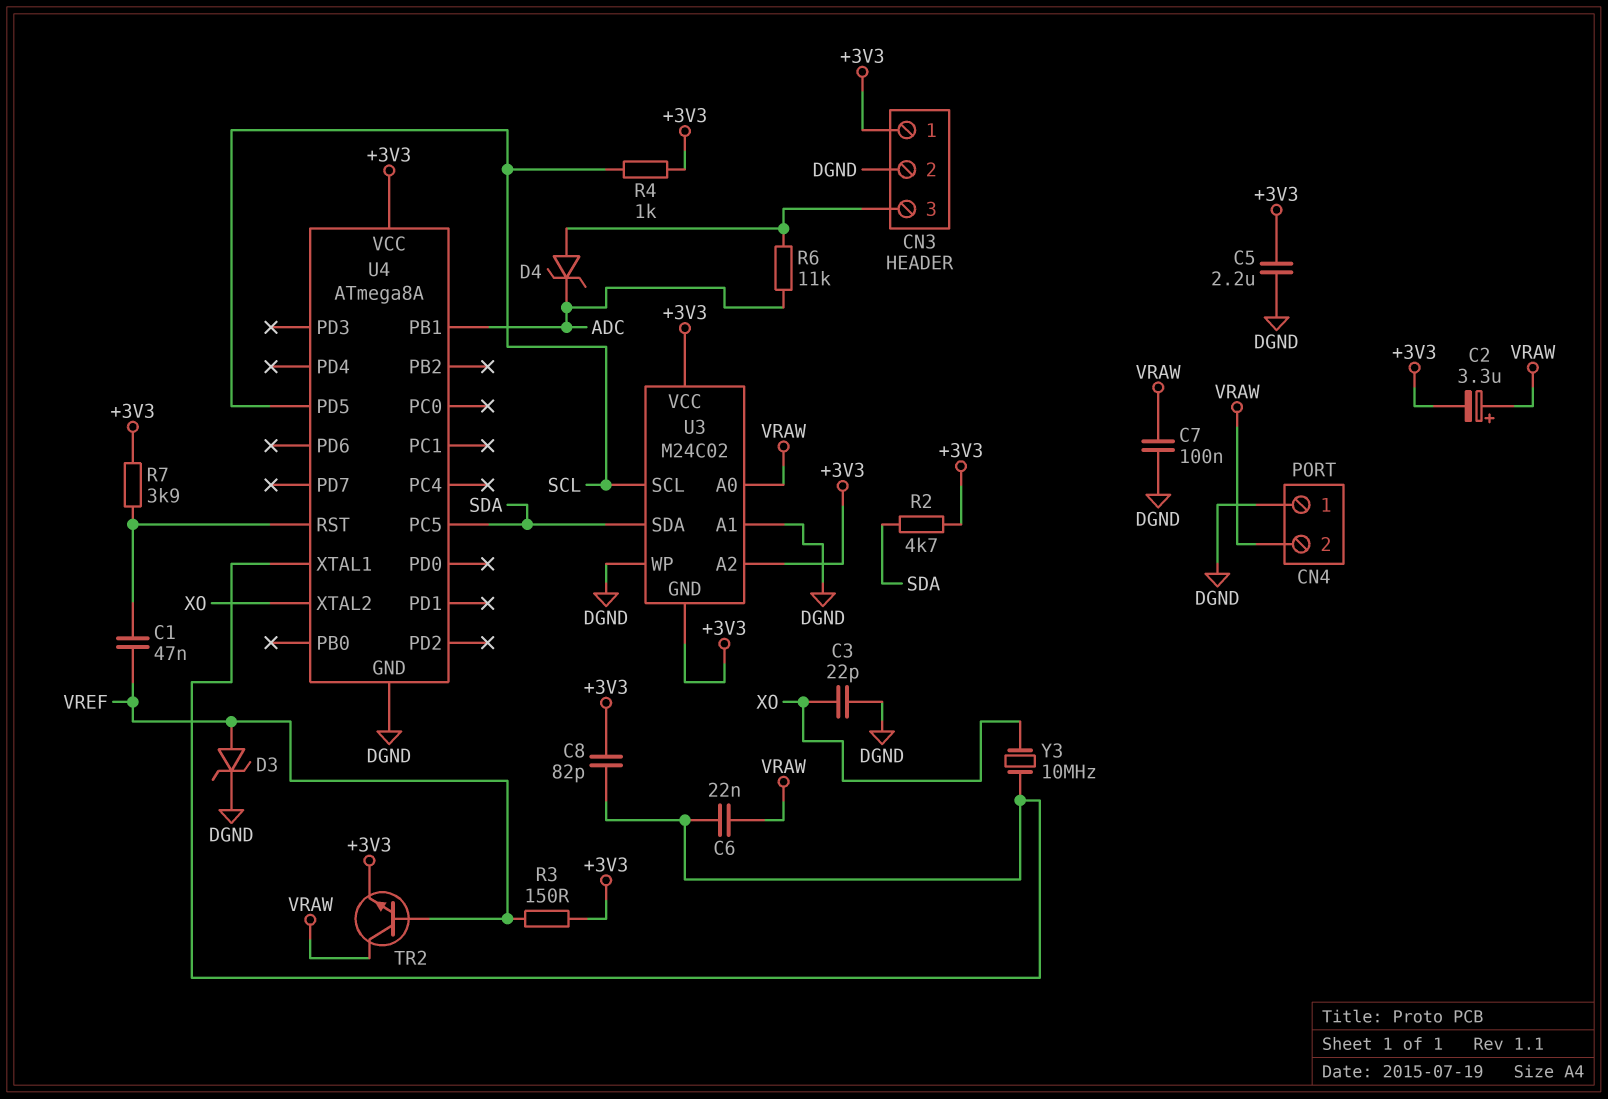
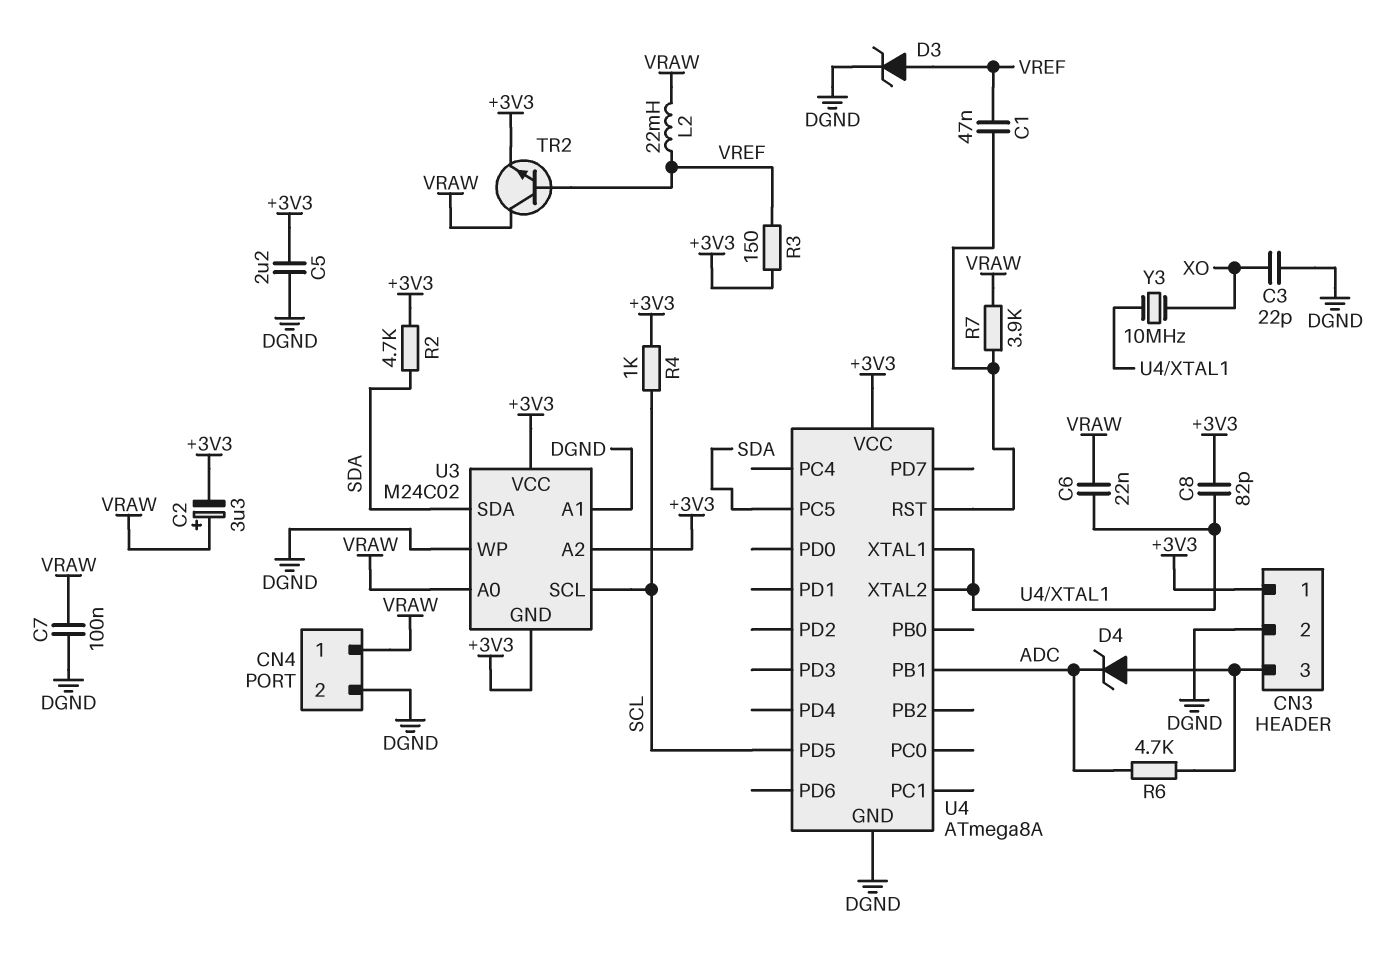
CN4 pin 1: DGND -> VRAW
CN4 pin 2: VRAW -> DGND
L2: none -> 22mH (VRAW, VREF)
R6: 11k (ADC, CN3/3) -> 4.7k (ADC, CN3/3)
R7: 3.9k (+3V3, U4/RST) -> 3.9k (U4/RST, VRAW)
U4 pin XTAL2: XO -> U4/XTAL1

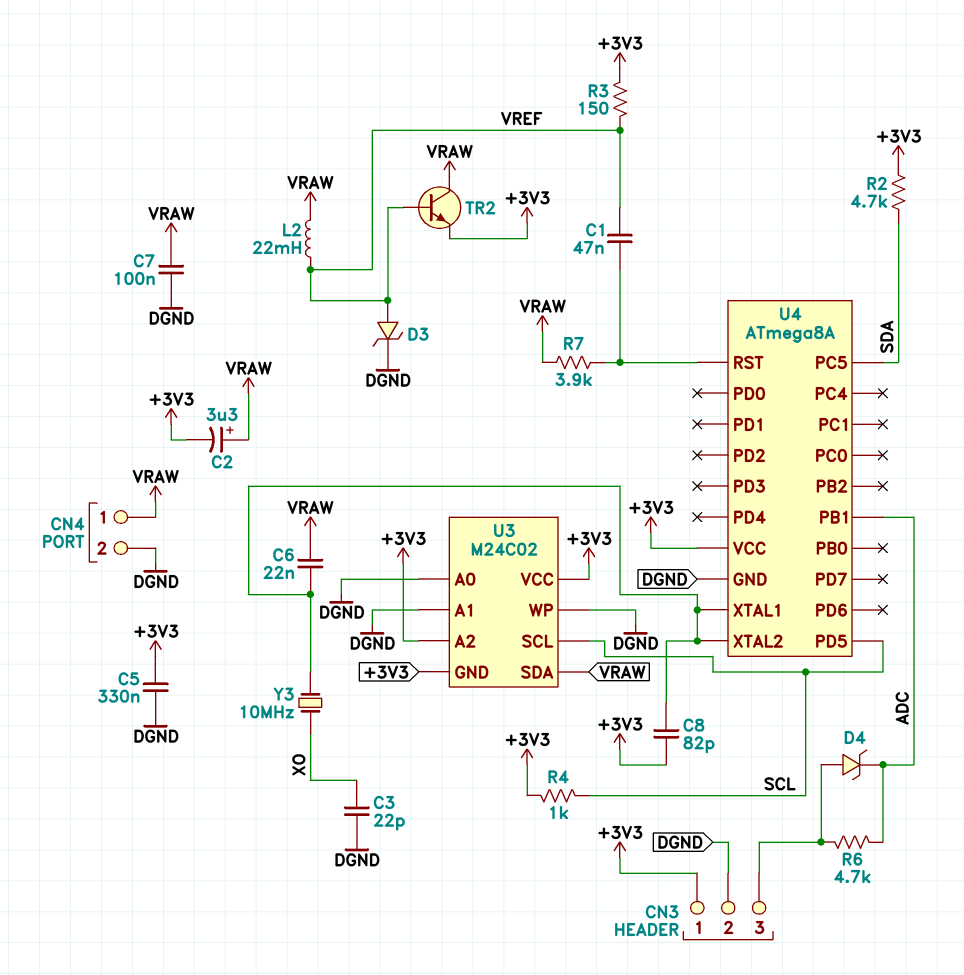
C5: 2.2uF (+3V3, DGND) -> 330nF (+3V3, DGND)
U3 pin A0: VRAW -> DGND
U3 pin SDA: SDA -> VRAW

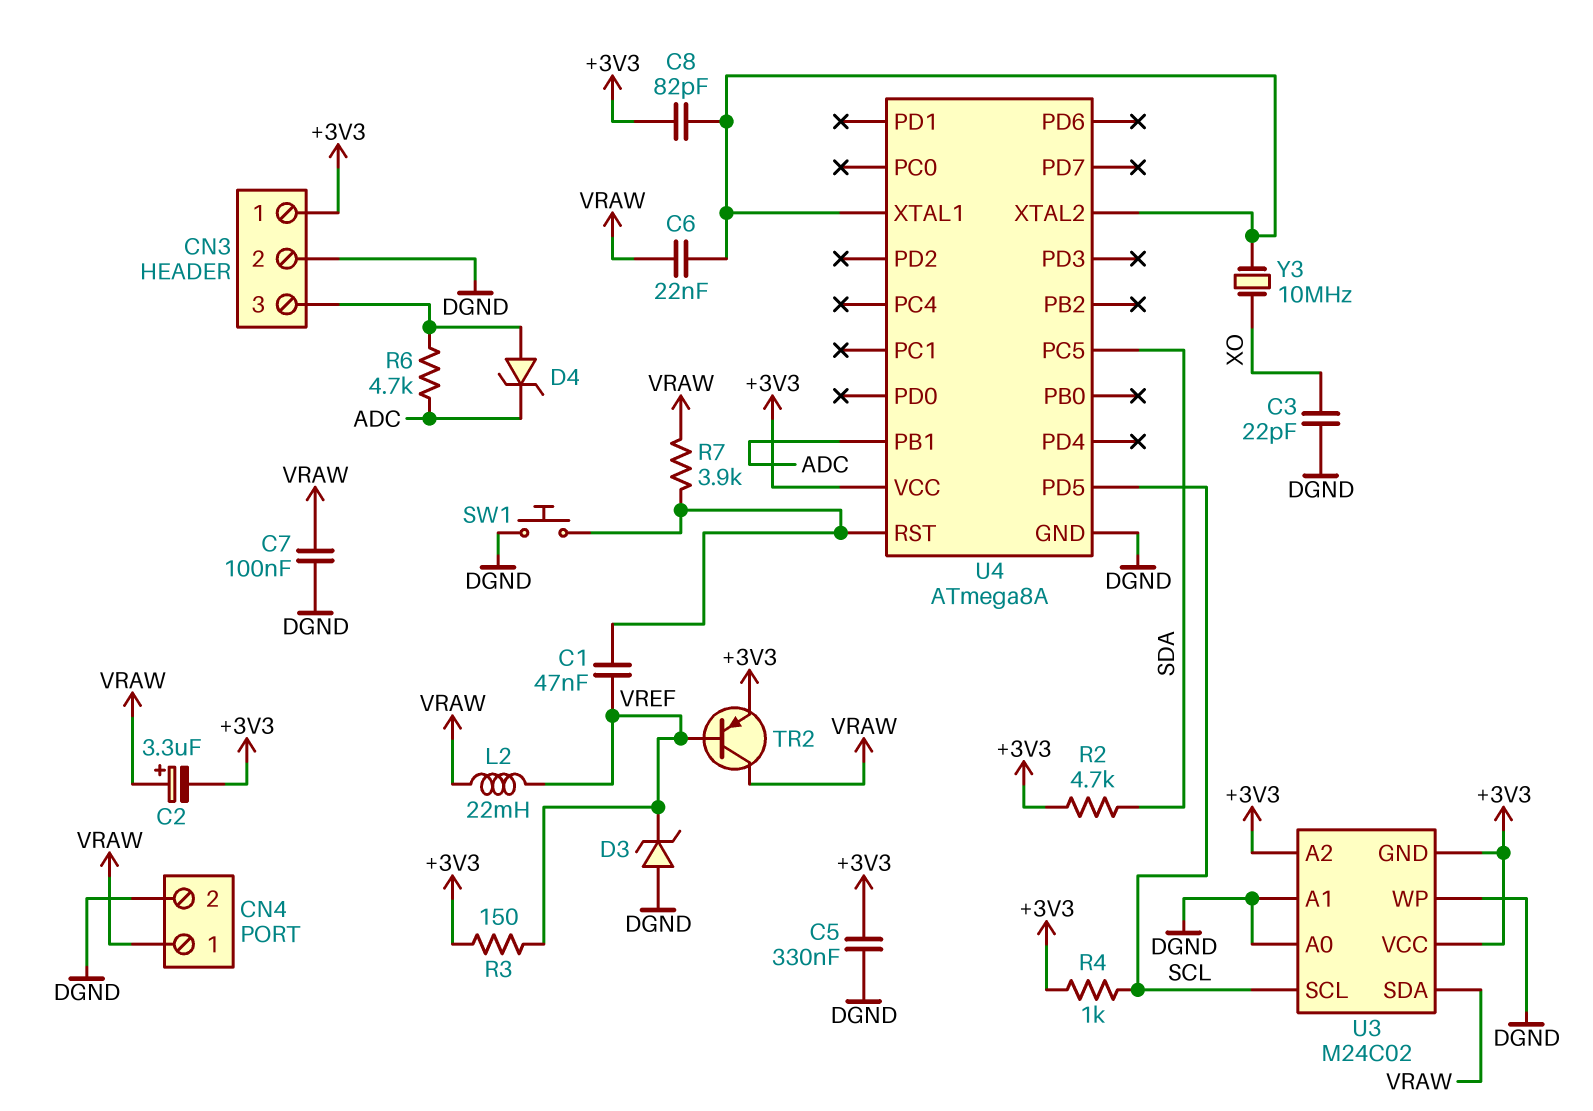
D3: zener (A VREF, K DGND) -> zener (A DGND, K VREF)
SW1: none -> button (DGND, U4/RST)
TR2: NPN (B VREF, C VRAW, E +3V3) -> PNP (B VREF, C VRAW, E +3V3)

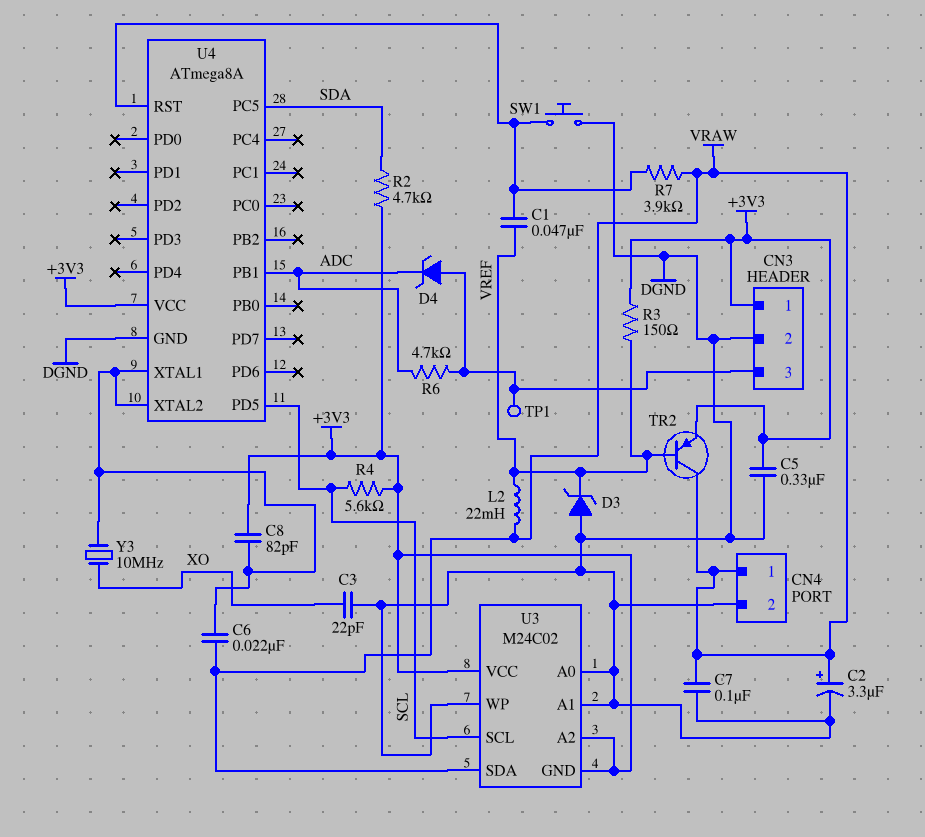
C2: 3.3uF (plus VRAW, minus +3V3) -> 3.3uF (plus VRAW, minus DGND)
R4: 1k (+3V3, SCL) -> 5.6k (+3V3, SCL)
TP1: none -> test point (CN3/3)

